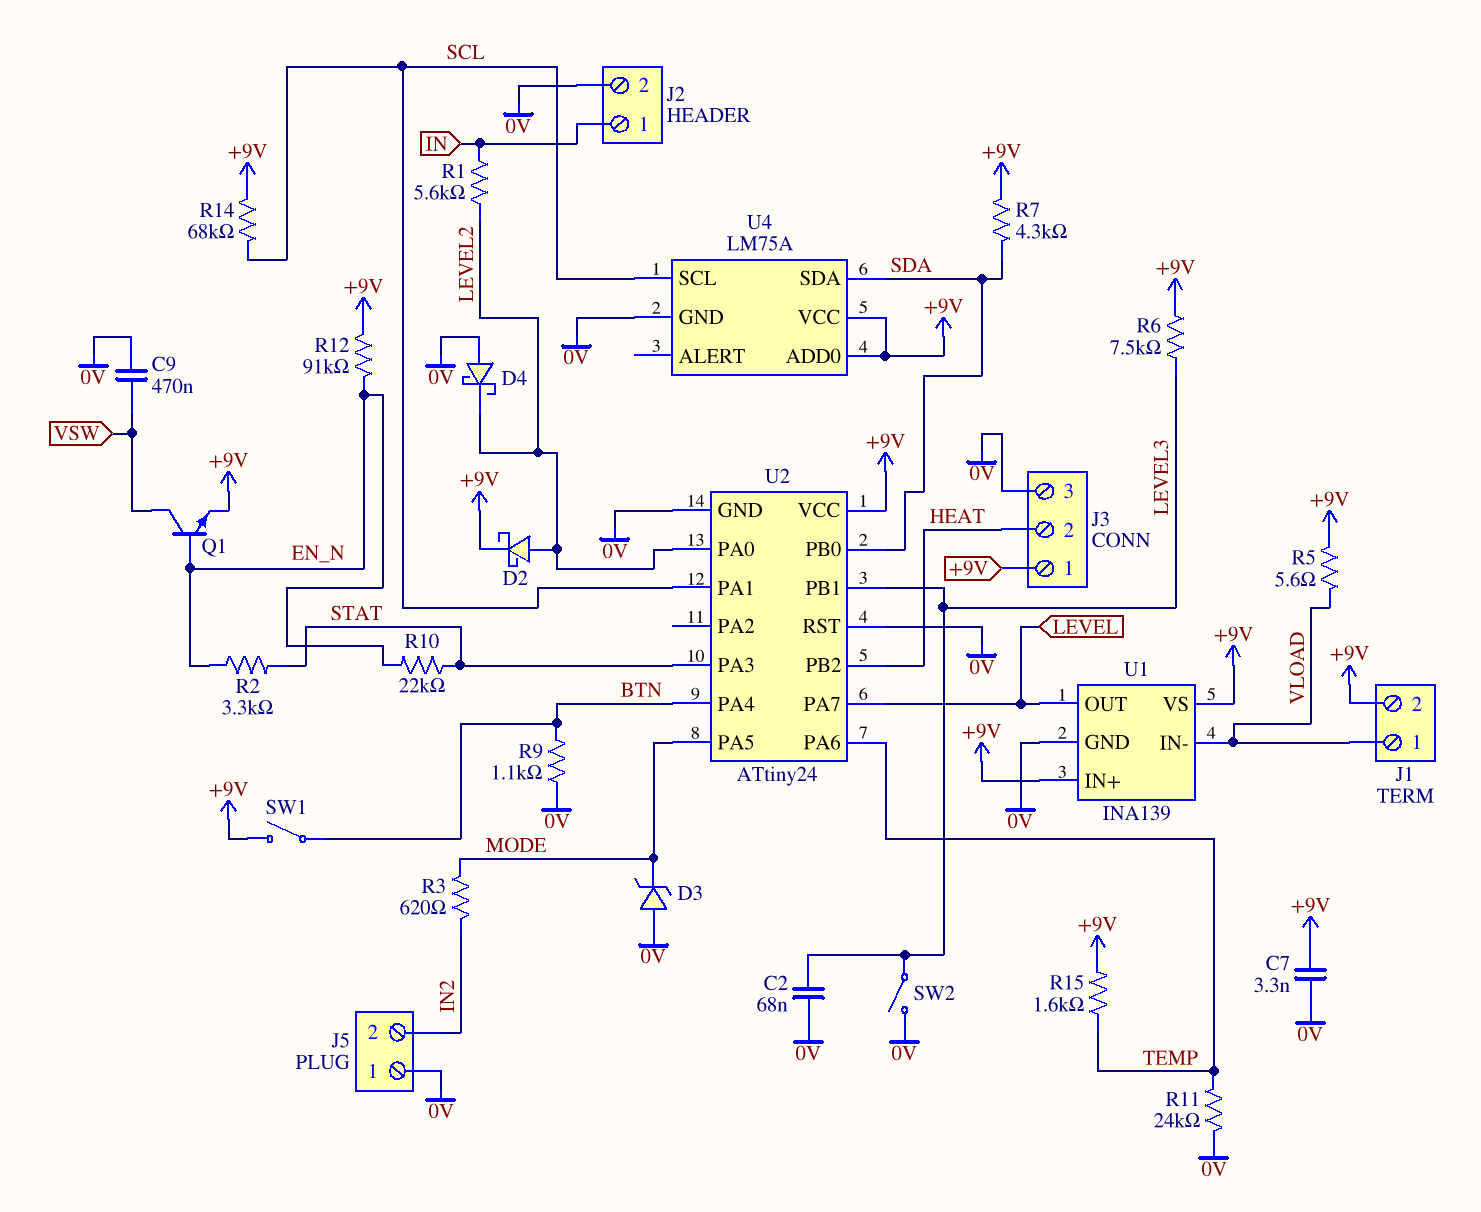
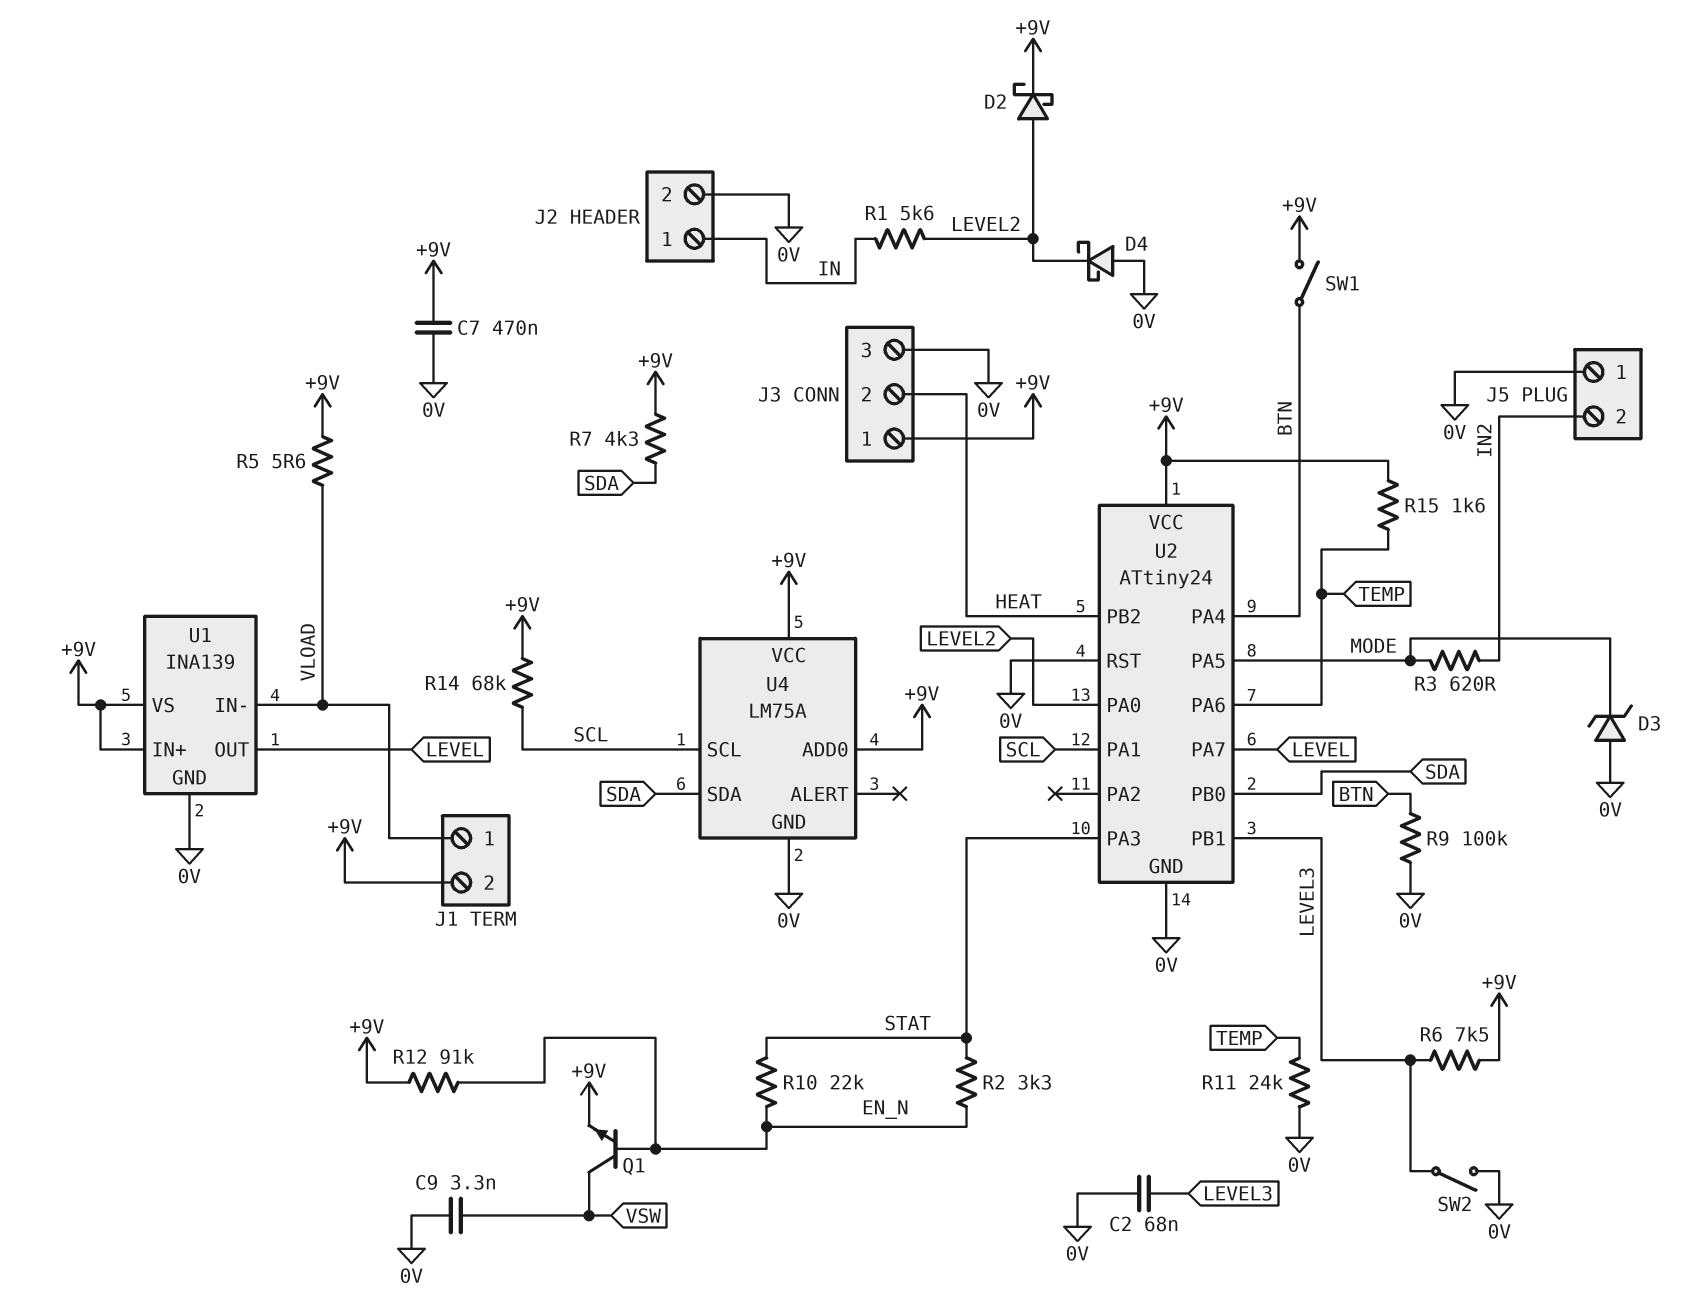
C7: 3.3nF (+9V, 0V) -> 470nF (+9V, 0V)
C9: 470nF (0V, VSW) -> 3.3nF (0V, VSW)
R9: 1.1k (0V, BTN) -> 100k (0V, BTN)

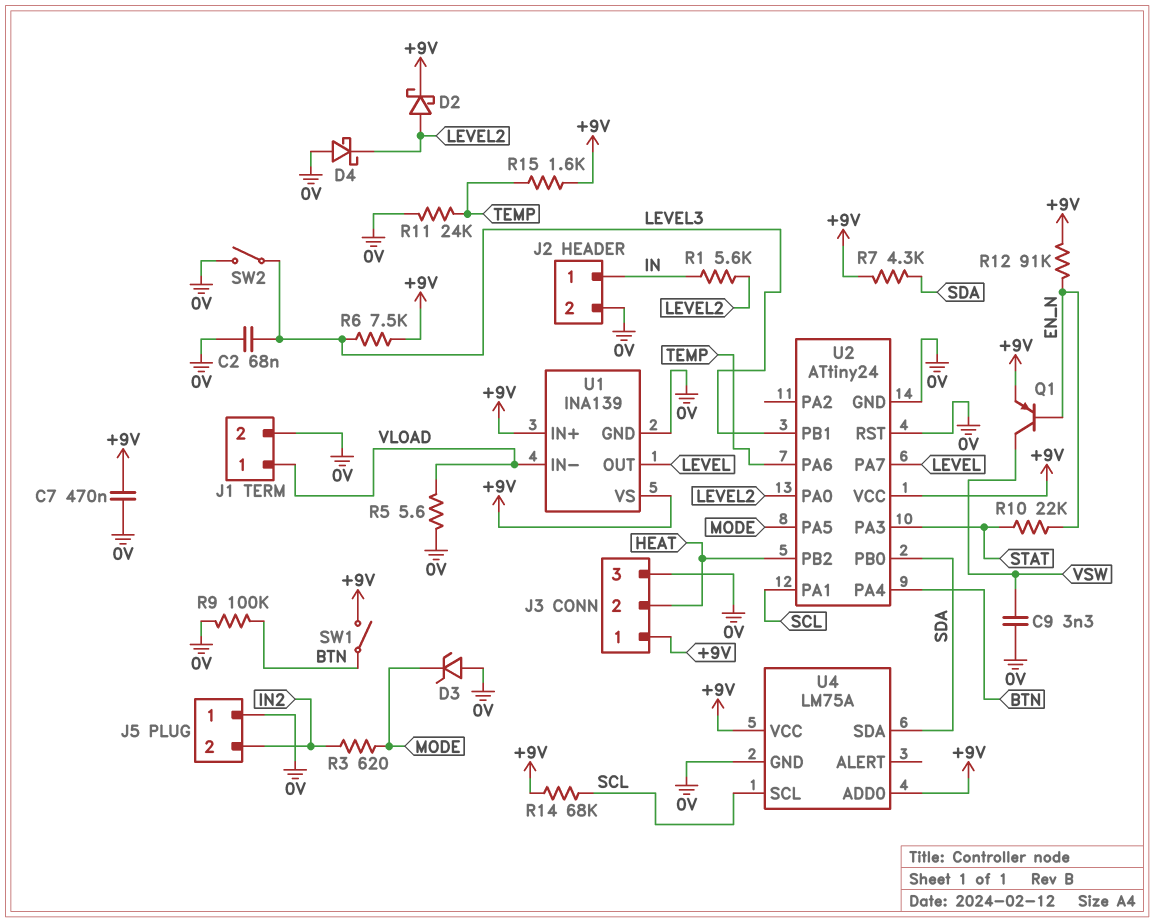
J1 pin 2: +9V -> 0V
Q1: NPN (B EN_N, C VSW, E +9V) -> PNP (B EN_N, C VSW, E +9V)
R2: 3.3k (EN_N, STAT) -> none
R5: 5.6 (+9V, VLOAD) -> 5.6 (0V, VLOAD)

